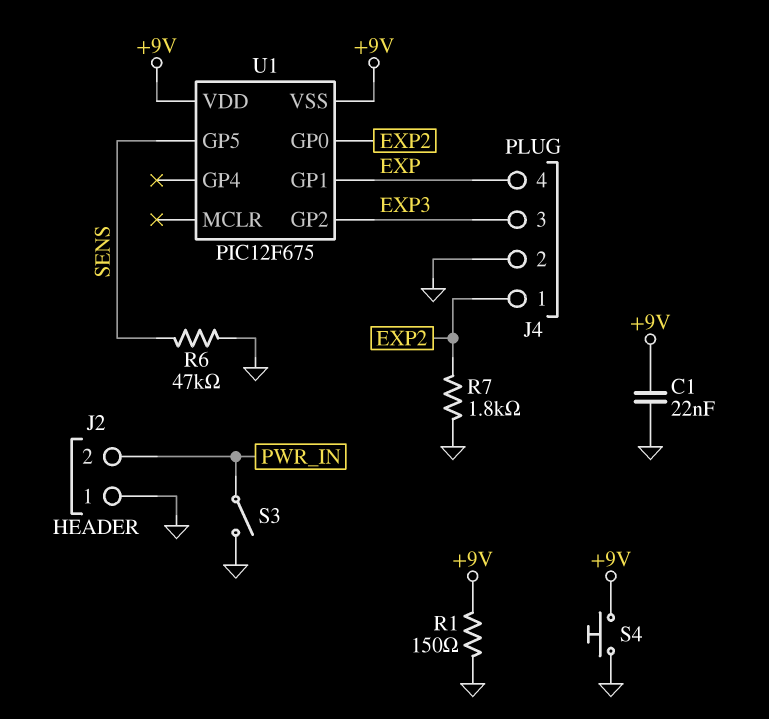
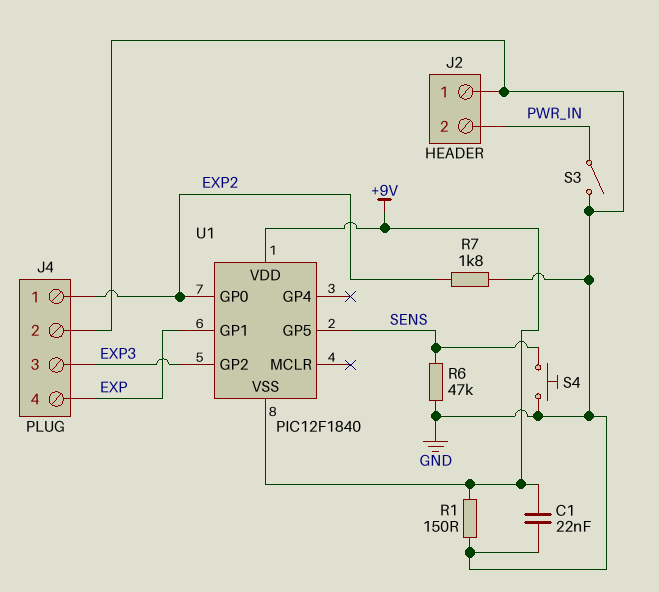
S4: button (+9V, GND) -> button (GND, SENS)
U1: PIC12F675 -> PIC12F1840

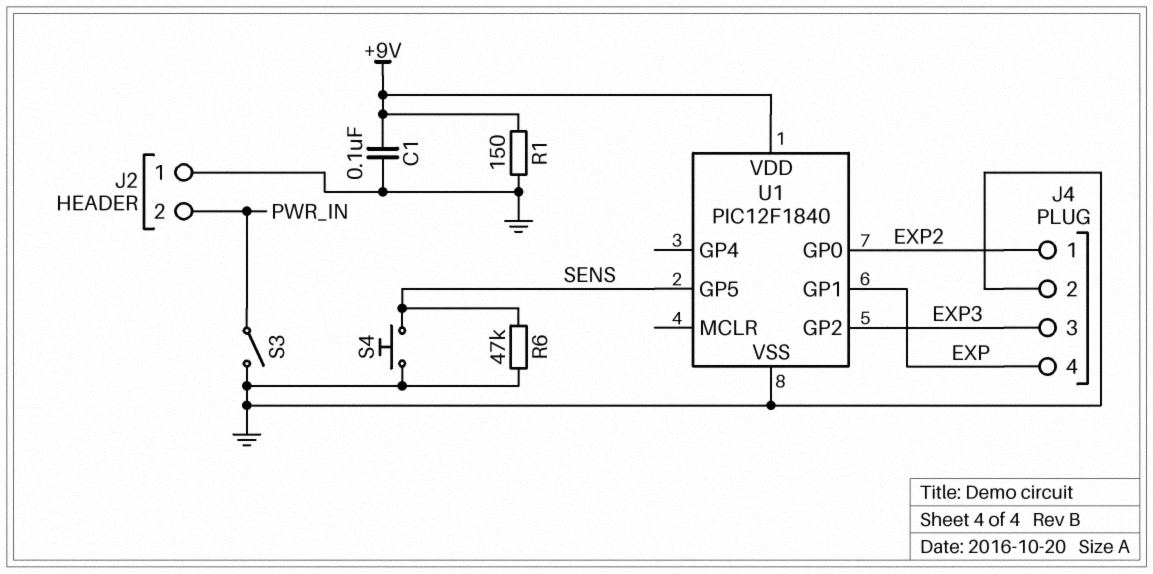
C1: 22nF (+9V, GND) -> 100nF (+9V, GND)
R7: 1.8k (EXP2, GND) -> none
U1 pin VSS: +9V -> GND

